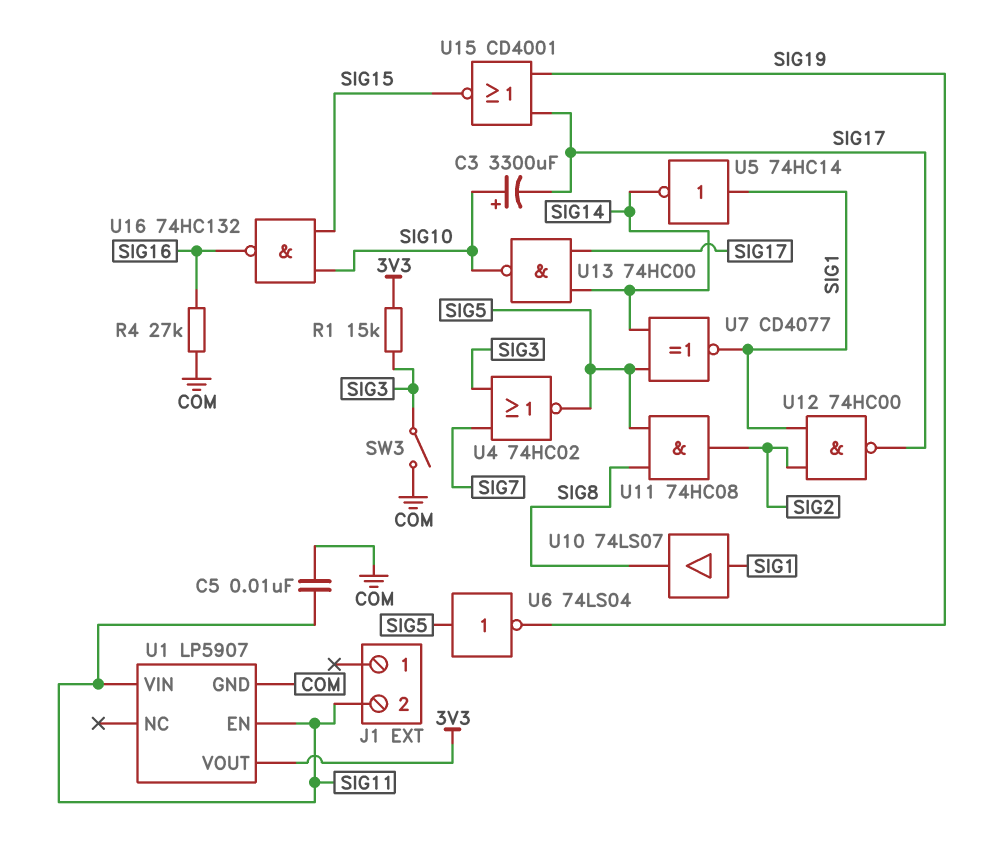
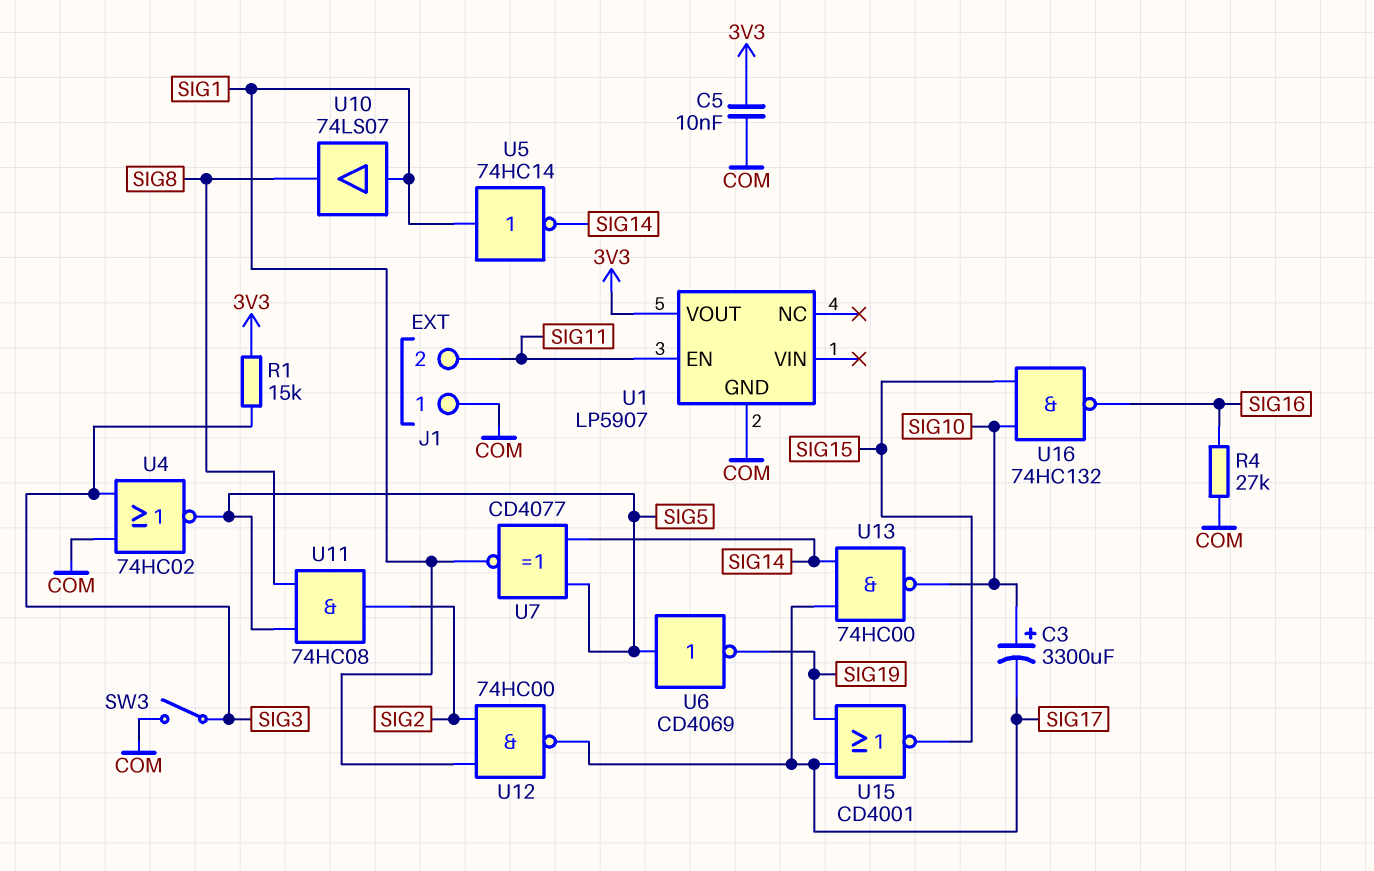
C5: 10nF (COM, SIG11) -> 10nF (3V3, COM)
J1 pin 1: none -> COM
U1 pin VIN: SIG11 -> none
U4: NOR 74HC02 (in SIG3, in SIG7, out SIG5) -> NOR 74HC02 (in COM, in SIG3, out SIG5)
U6: NOT 74LS04 (in SIG5, out SIG19) -> NOT CD4069 (in SIG5, out SIG19)

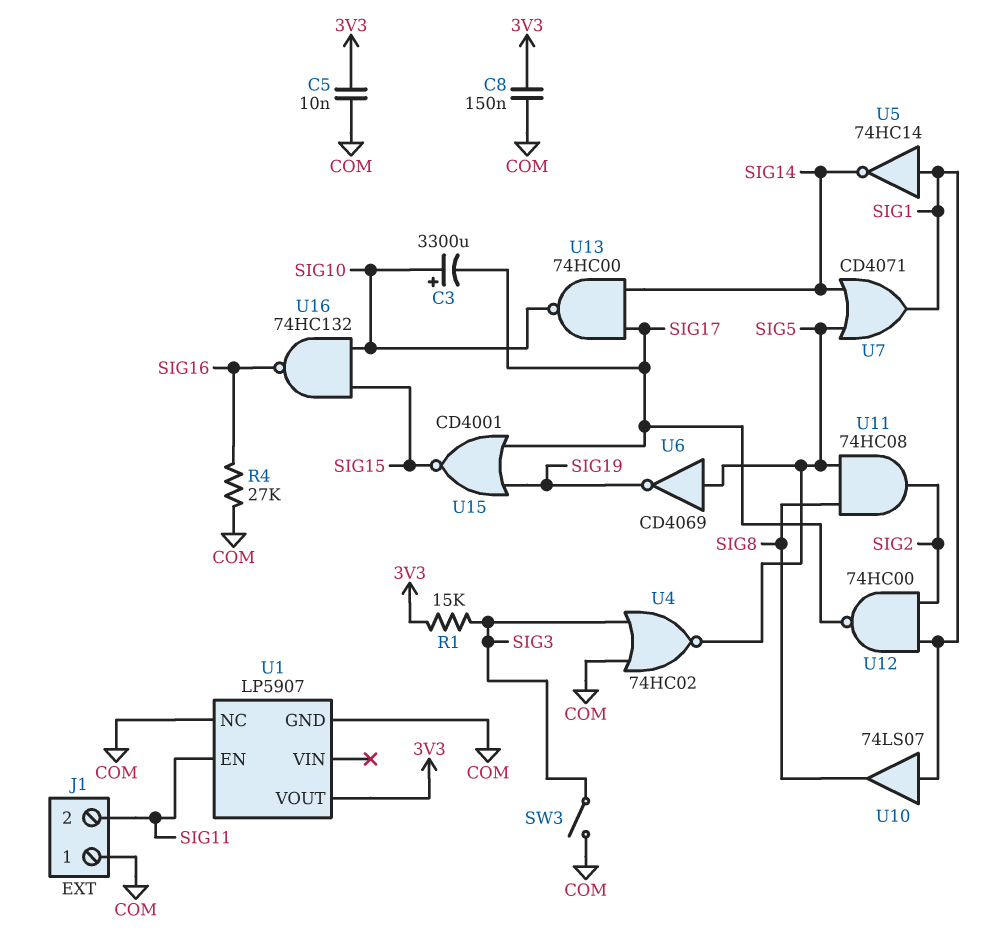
C8: none -> 150nF (3V3, COM)
U1 pin NC: none -> COM
U7: XNOR CD4077 (in SIG5, in SIG14, out SIG1) -> OR CD4071 (in SIG5, in SIG14, out SIG1)

